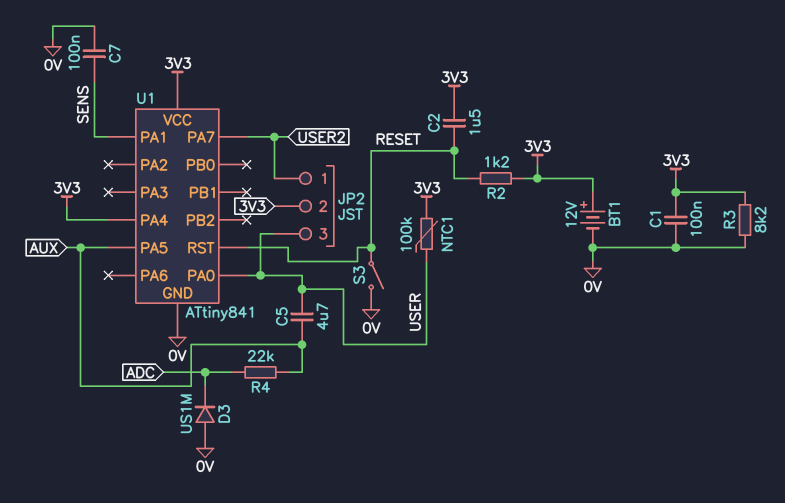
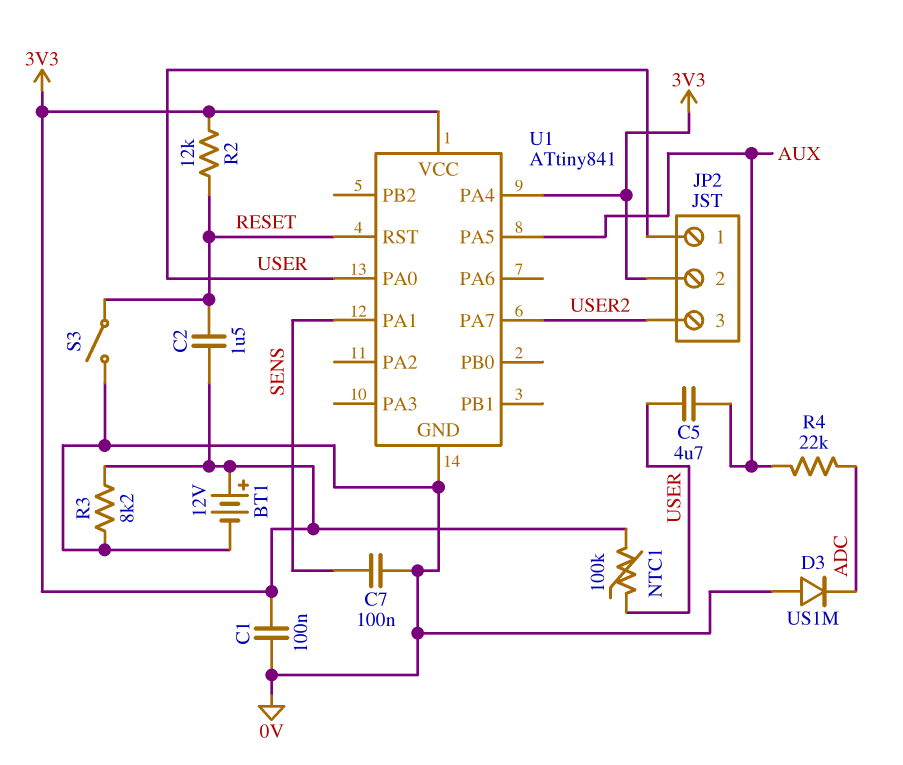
JP2 pin 1: USER2 -> USER
JP2 pin 3: USER -> USER2
R2: 1.2k (3V3, RESET) -> 12k (3V3, RESET)

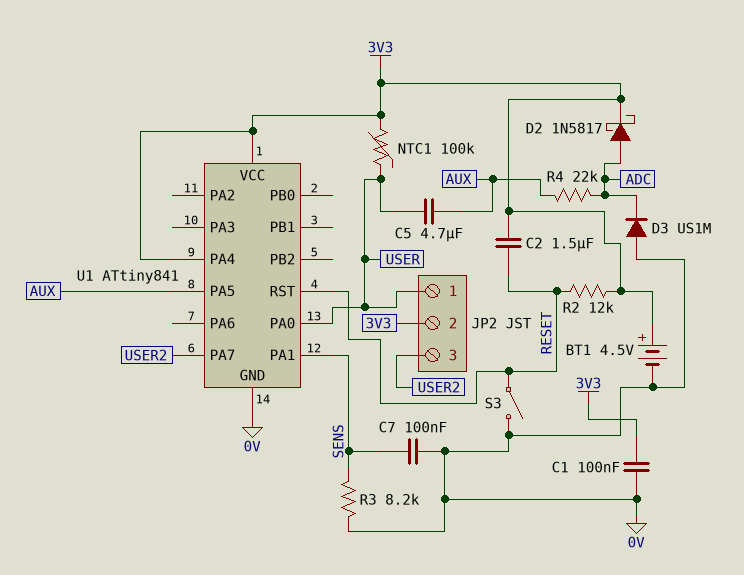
BT1: 12V (plus 3V3, minus 0V) -> 4.5V (plus 3V3, minus 0V)
D2: none -> schottky 1N5817 (A ADC, K 3V3)
R3: 8.2k (0V, 3V3) -> 8.2k (0V, SENS)

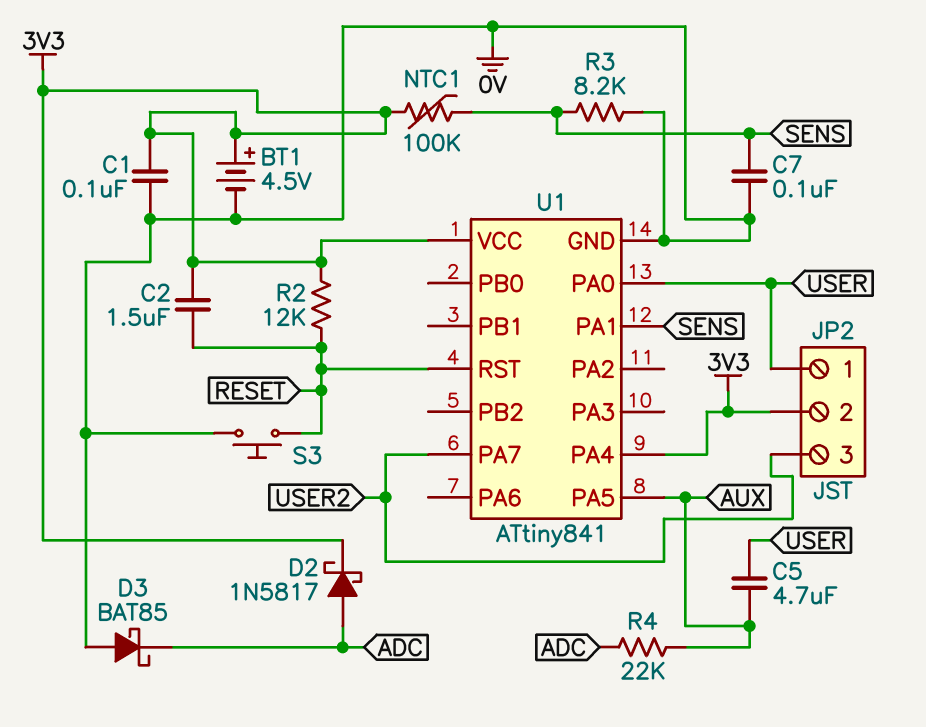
D3: diode US1M (A 0V, K ADC) -> schottky BAT85 (A 0V, K ADC)
NTC1: 100k (3V3, USER) -> 100k (3V3, SENS)
S3: switch (0V, RESET) -> button (0V, RESET)

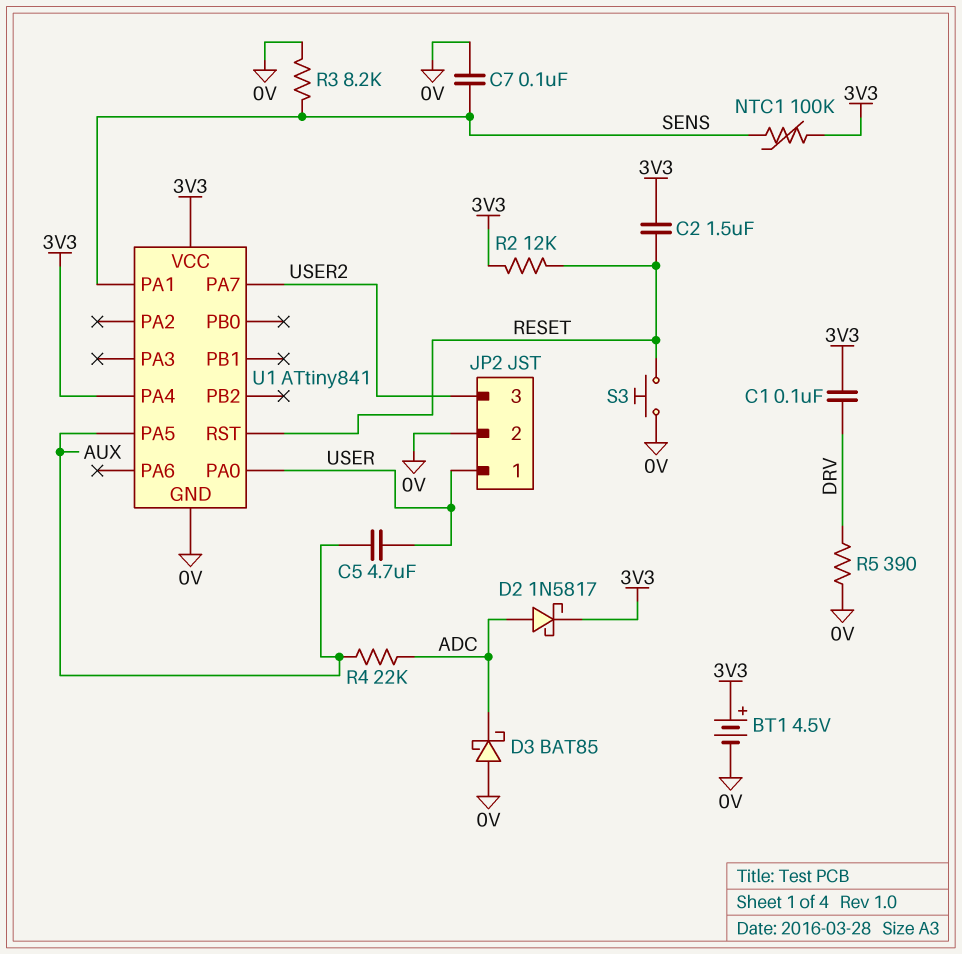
C1: 100nF (0V, 3V3) -> 100nF (3V3, DRV)
JP2 pin 2: 3V3 -> 0V
R5: none -> 390 (0V, DRV)

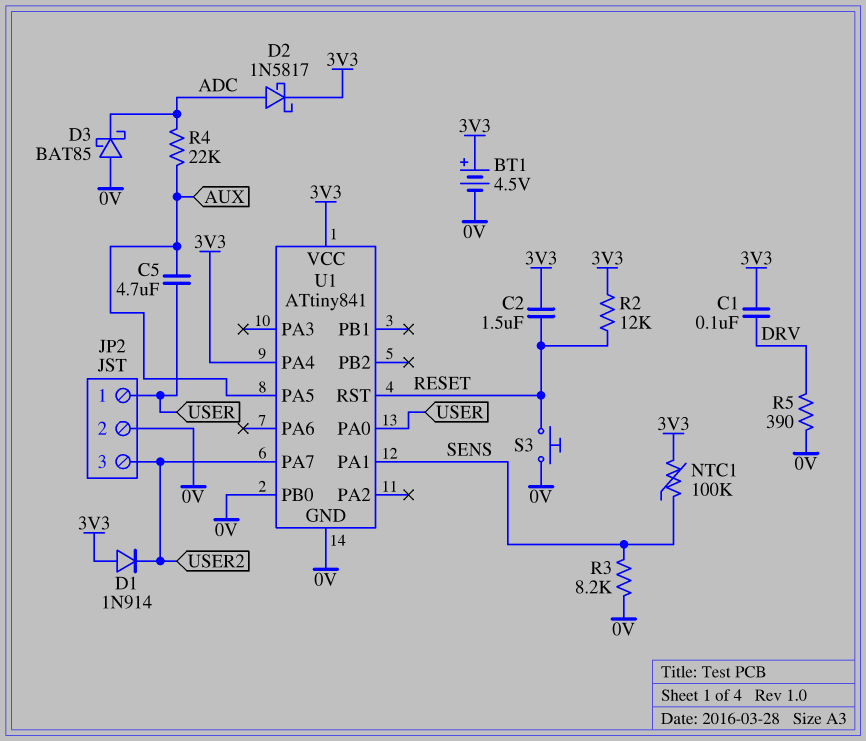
C7: 100nF (0V, SENS) -> none
D1: none -> diode 1N914 (A 3V3, K USER2)
U1 pin PB0: none -> 0V

